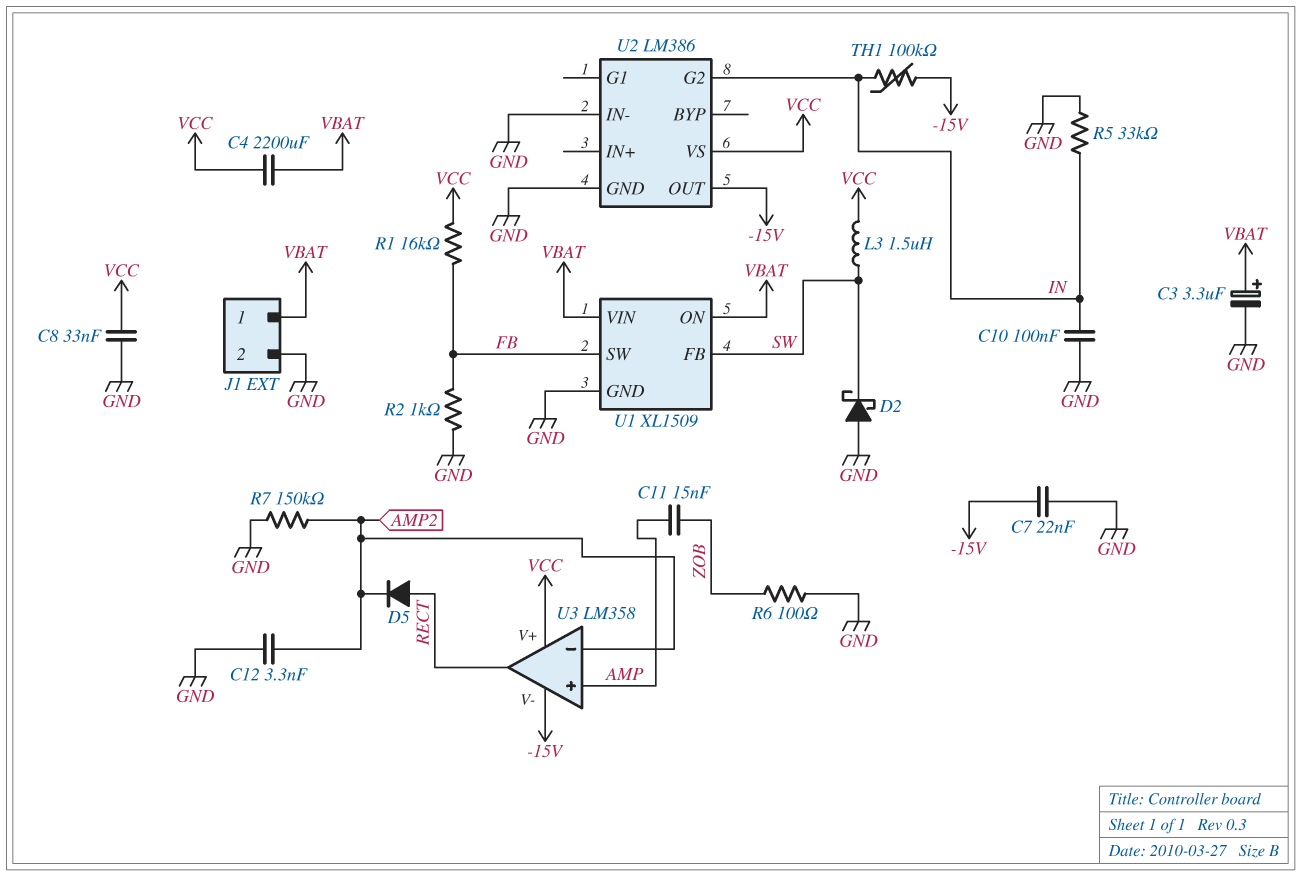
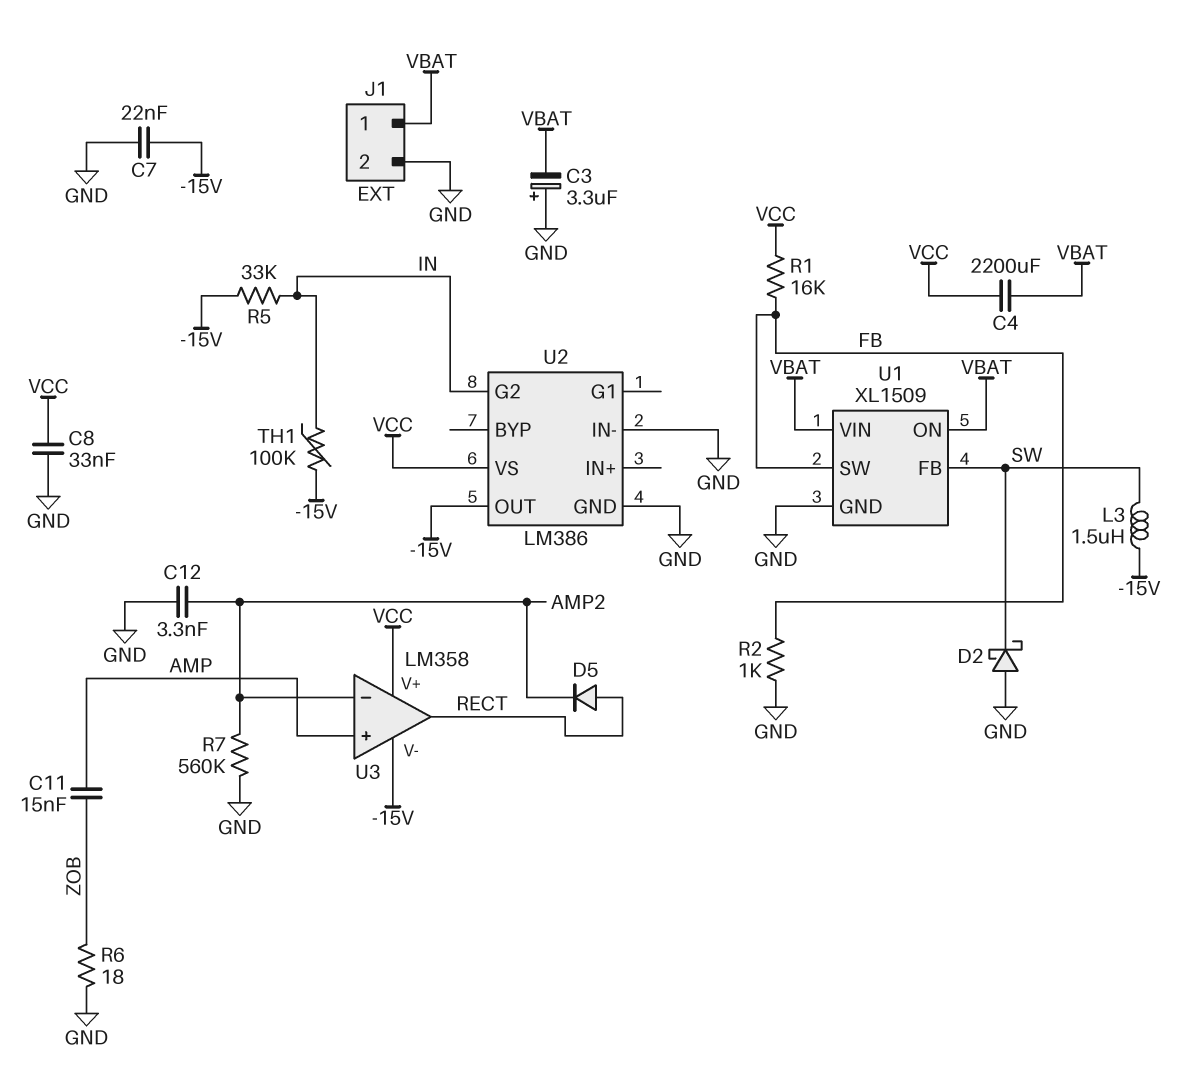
C3: 3.3uF (plus VBAT, minus GND) -> 3.3uF (plus GND, minus VBAT)
C10: 100nF (GND, IN) -> none
L3: 1.5uH (SW, VCC) -> 1.5uH (-15V, SW)
R5: 33k (GND, IN) -> 33k (-15V, IN)
R6: 100 (GND, ZOB) -> 18 (GND, ZOB)
R7: 150k (AMP2, GND) -> 560k (AMP2, GND)

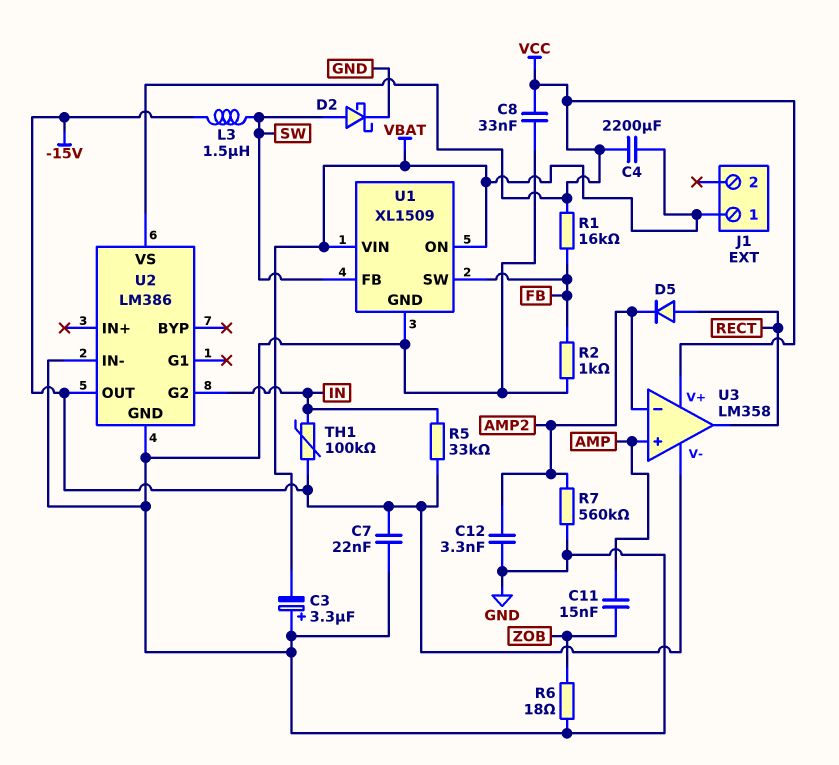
D2: schottky (A GND, K SW) -> schottky (A SW, K GND)
J1 pin 2: GND -> none

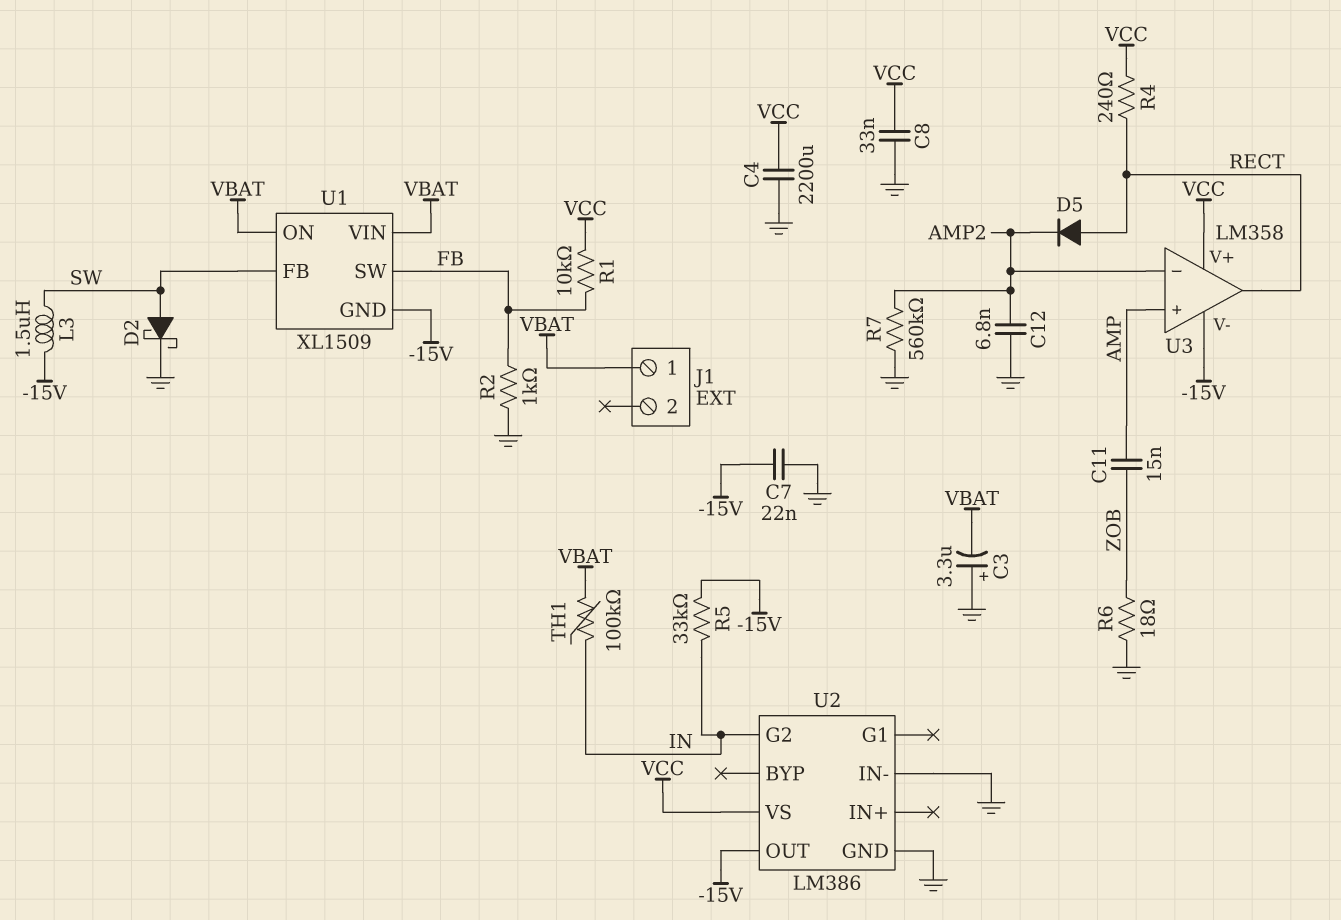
C4: 2200uF (VBAT, VCC) -> 2200uF (GND, VCC)
C12: 3.3nF (AMP2, GND) -> 6.8nF (AMP2, GND)
R1: 16k (FB, VCC) -> 10k (FB, VCC)
R4: none -> 240 (RECT, VCC)
TH1: 100k (-15V, IN) -> 100k (IN, VBAT)
U1 pin GND: GND -> -15V

